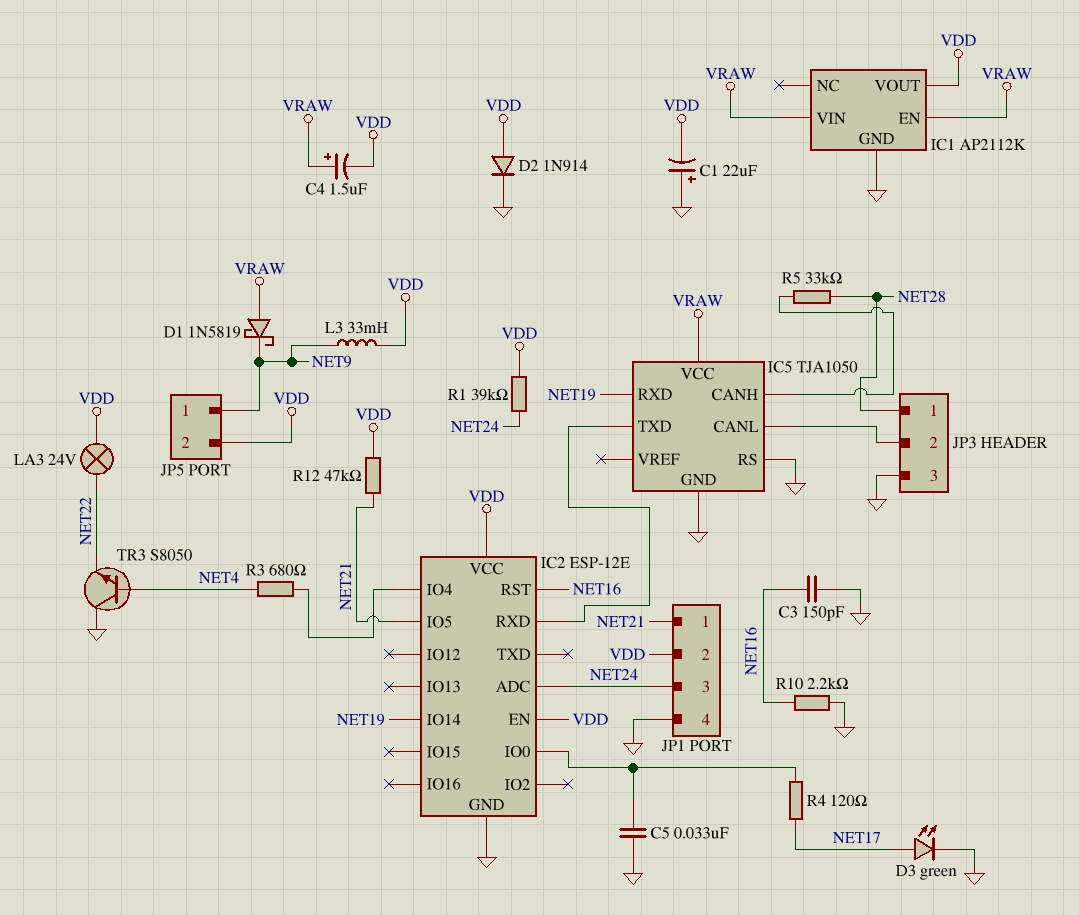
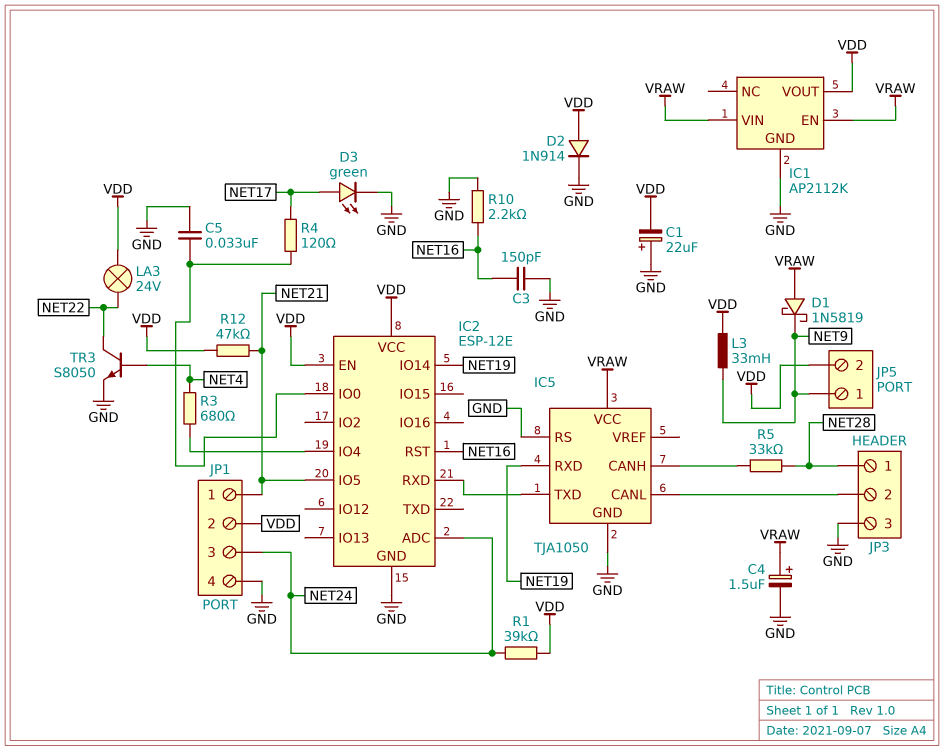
C4: 1.5uF (plus VRAW, minus VDD) -> 1.5uF (plus VRAW, minus GND)
TR3: NPN S8050 (B NET4, C GND, E NET22) -> NPN S8050 (B NET4, C NET22, E GND)

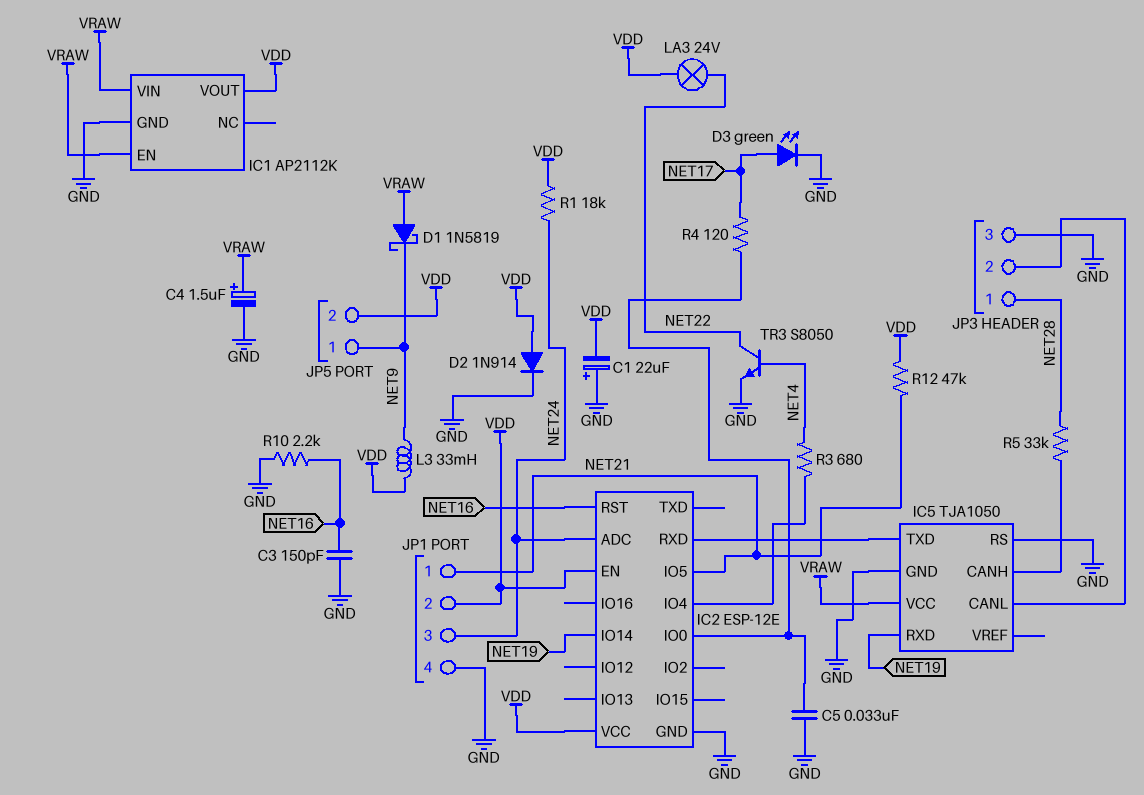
R1: 39k (NET24, VDD) -> 18k (NET24, VDD)

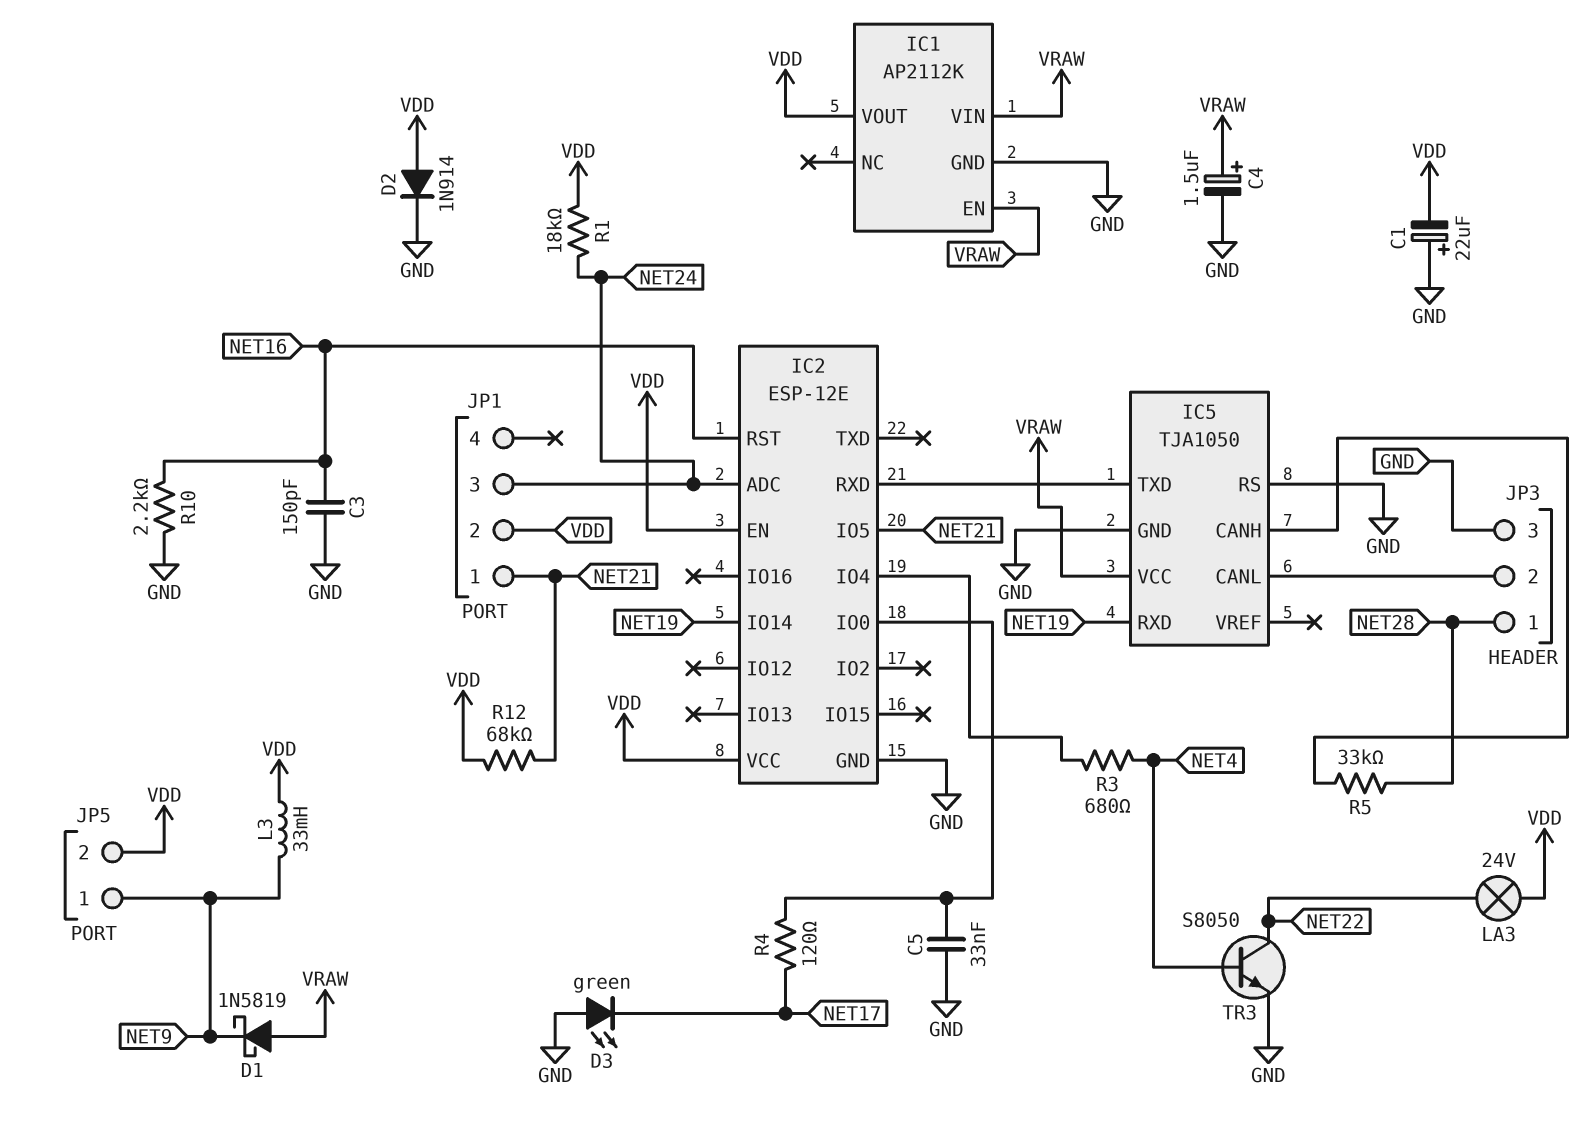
D3: LED green (A NET17, K GND) -> LED green (A GND, K NET17)
JP1 pin 4: GND -> none
R12: 47k (NET21, VDD) -> 68k (NET21, VDD)

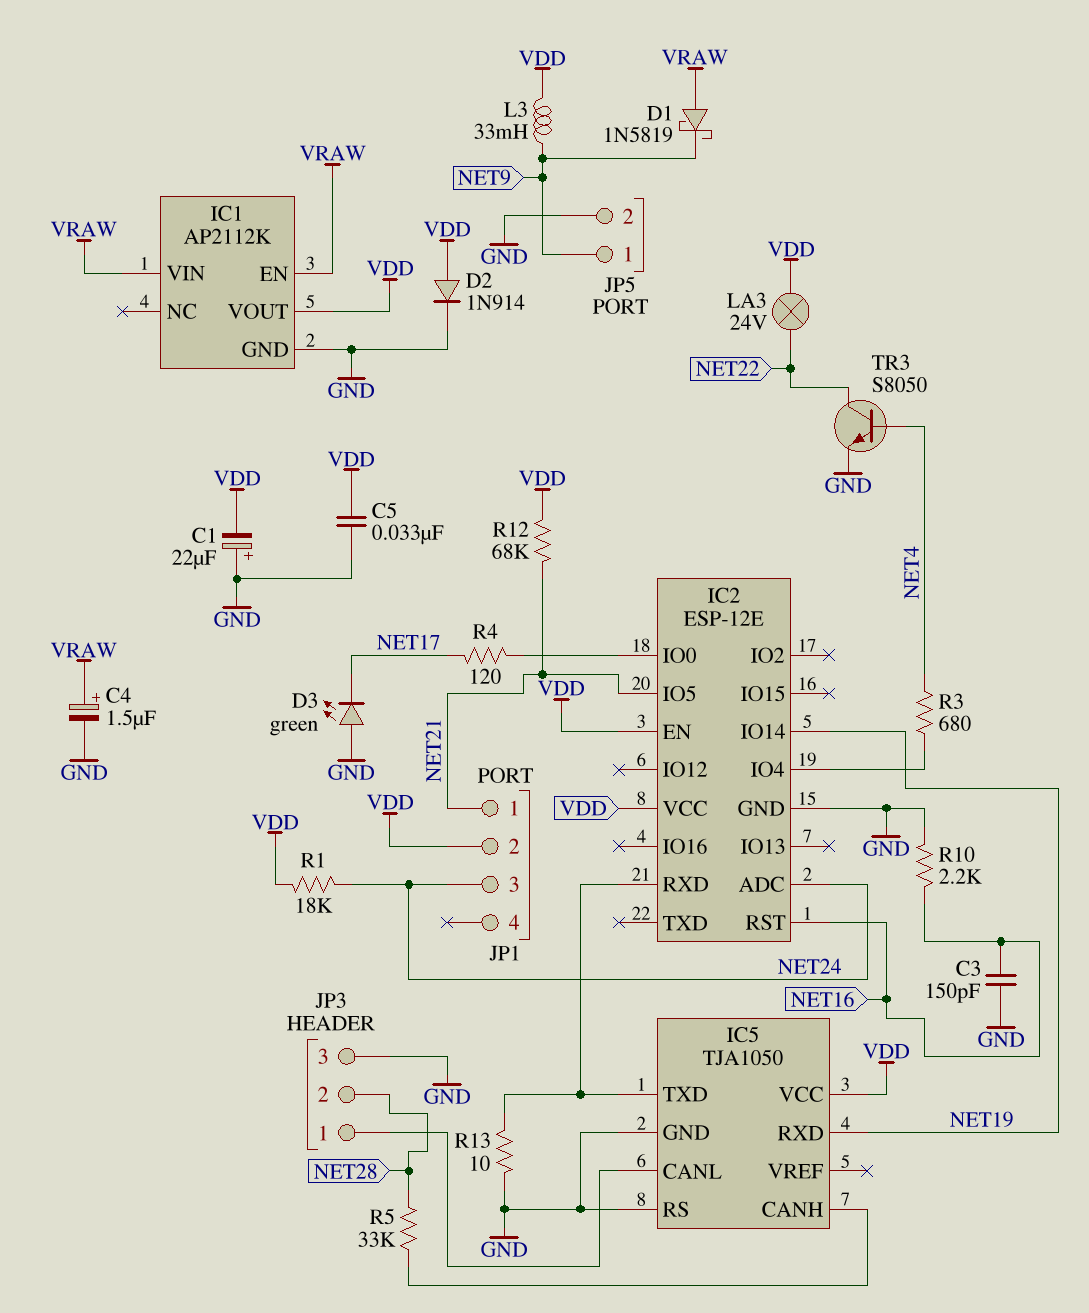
C5: 33nF (GND, IC2/IO0) -> 33nF (GND, VDD)
IC5 pin VCC: VRAW -> VDD
JP3 pin 1: NET28 -> IC5/CANL
JP3 pin 2: IC5/CANL -> NET28
JP5 pin 2: VDD -> GND
R13: none -> 10 (GND, IC2/RXD)

